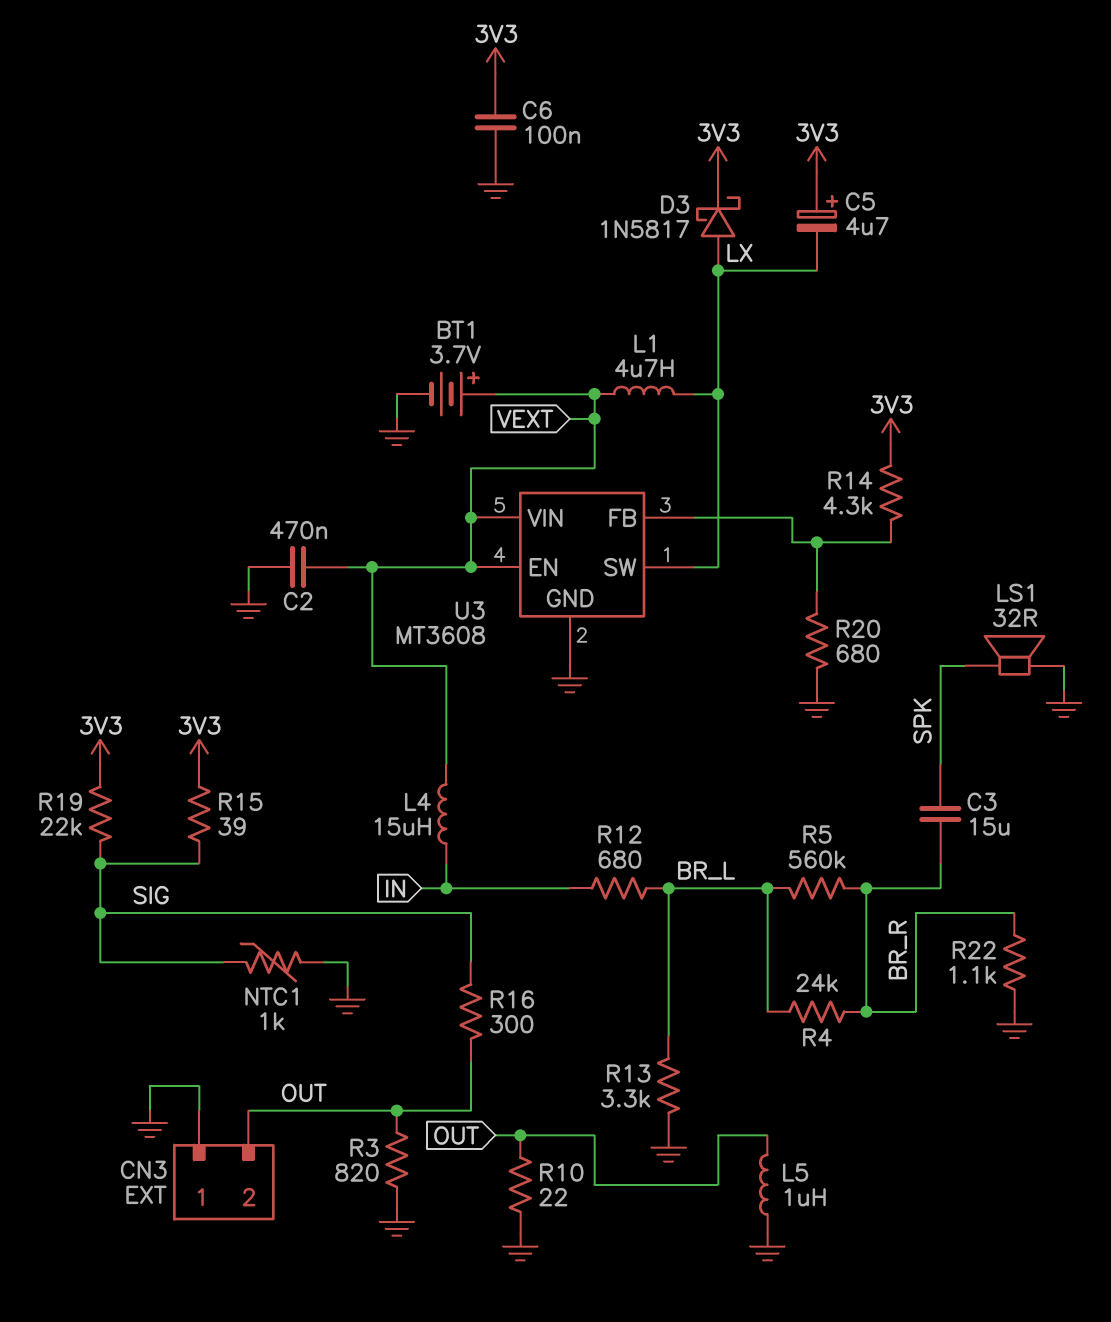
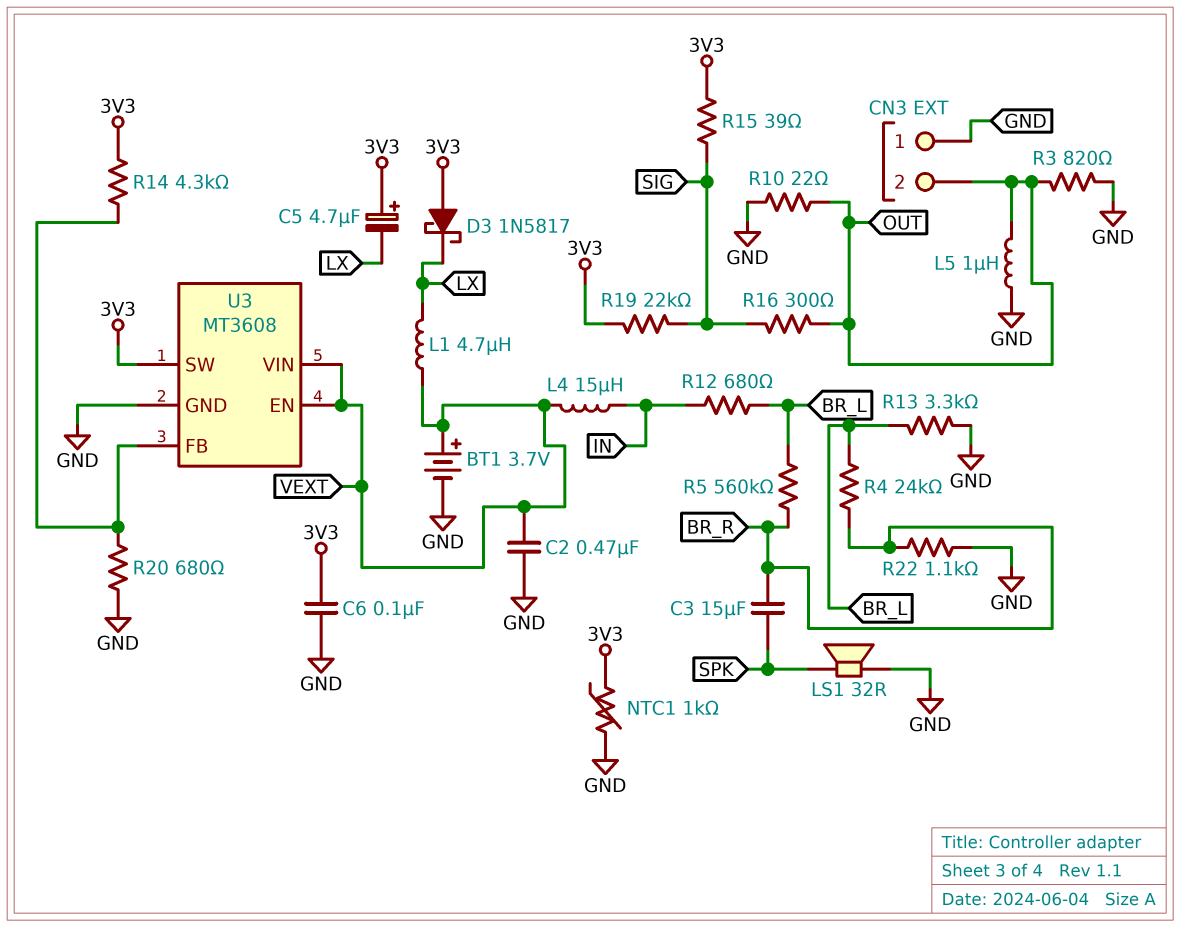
D3: schottky 1N5817 (A LX, K 3V3) -> schottky 1N5817 (A 3V3, K LX)
NTC1: 1k (GND, SIG) -> 1k (3V3, GND)
U3 pin SW: LX -> 3V3

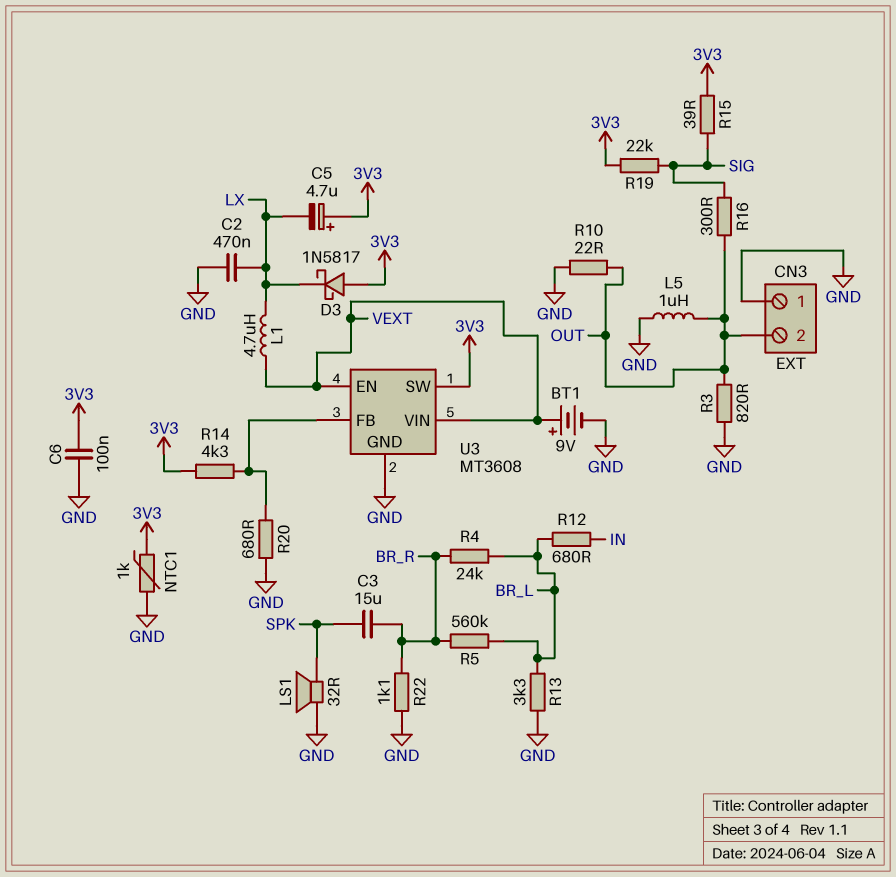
BT1: 3.7V (plus VEXT, minus GND) -> 9V (plus VEXT, minus GND)
C2: 470nF (GND, VEXT) -> 470nF (GND, LX)
L4: 15uH (IN, VEXT) -> none

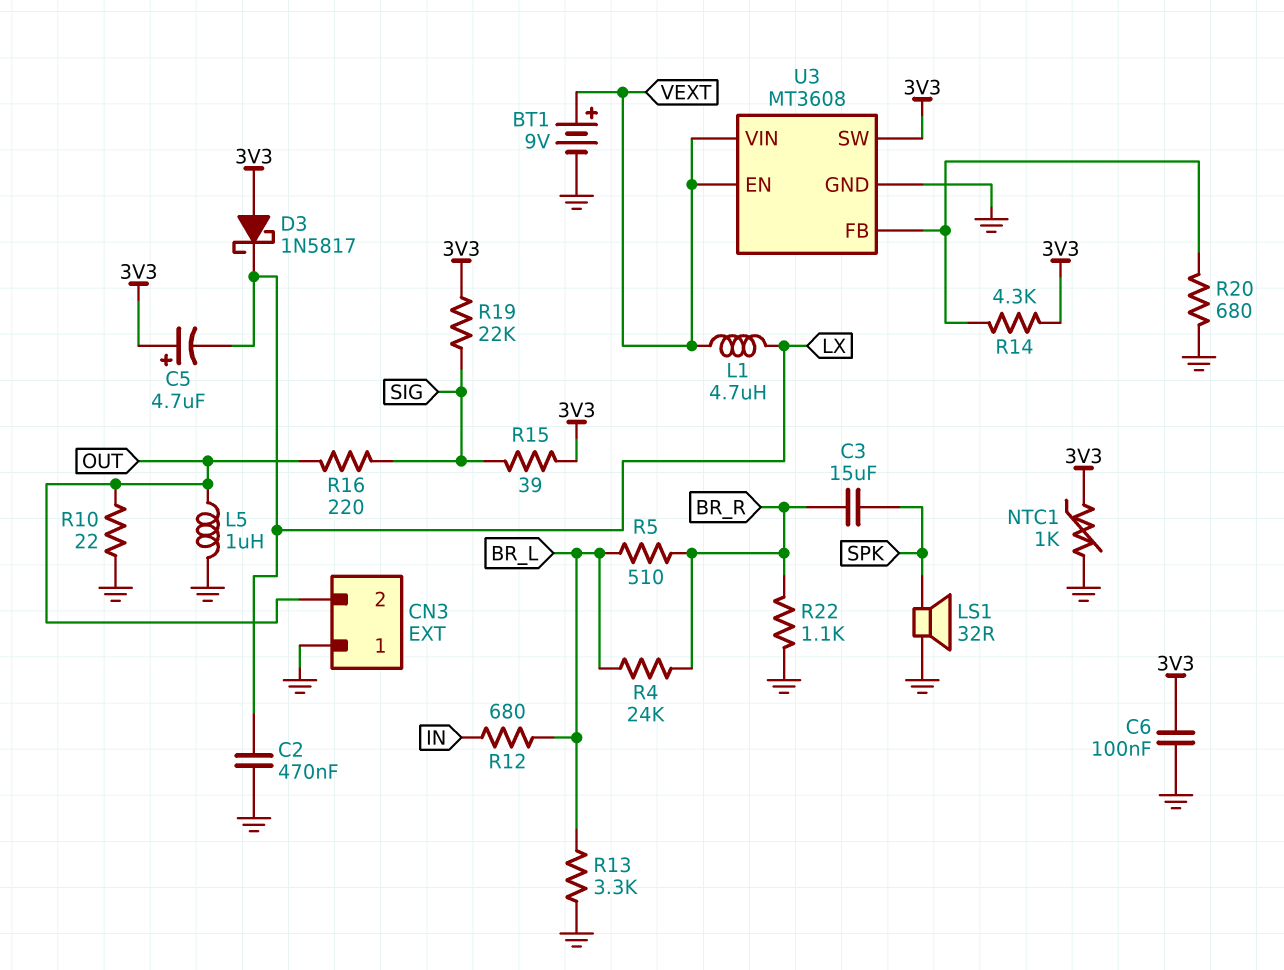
R3: 820 (GND, OUT) -> none
R5: 560k (BR_L, BR_R) -> 510 (BR_L, BR_R)
R16: 300 (OUT, SIG) -> 220 (OUT, SIG)

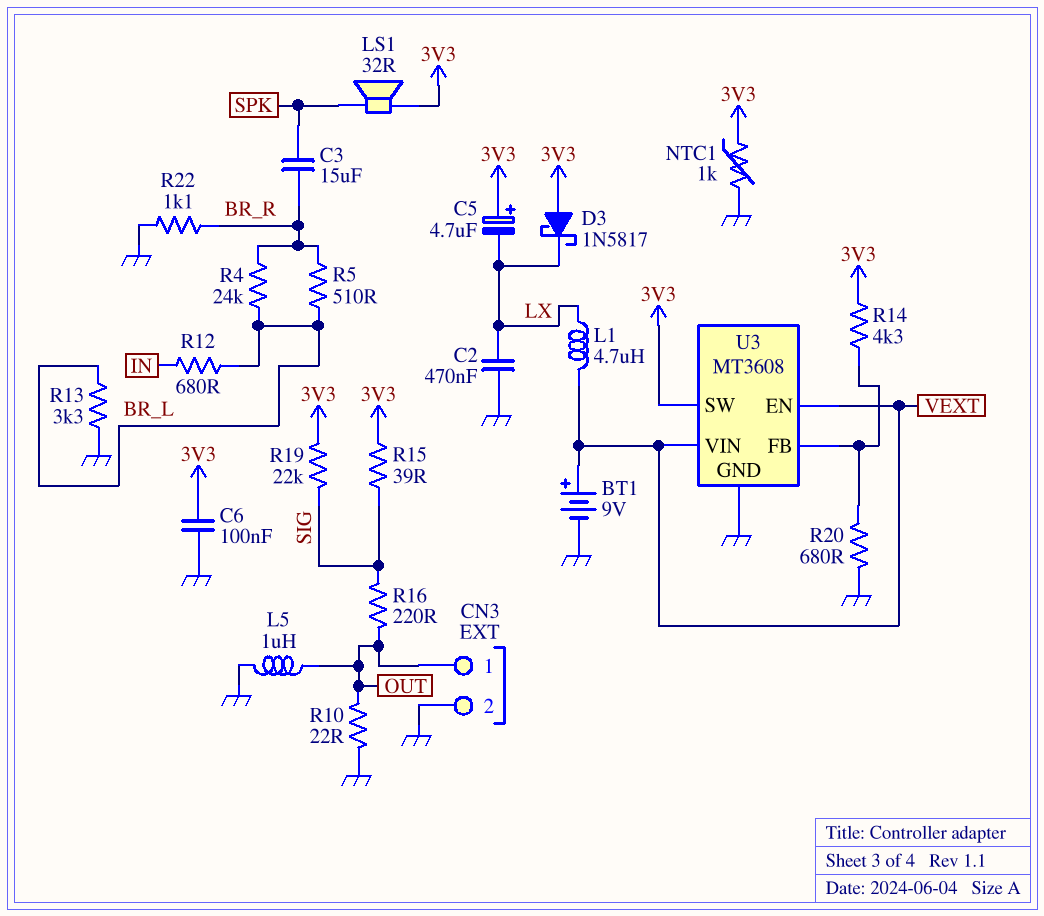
CN3 pin 1: GND -> OUT
CN3 pin 2: OUT -> GND
LS1: speaker 32R (GND, SPK) -> speaker 32R (3V3, SPK)

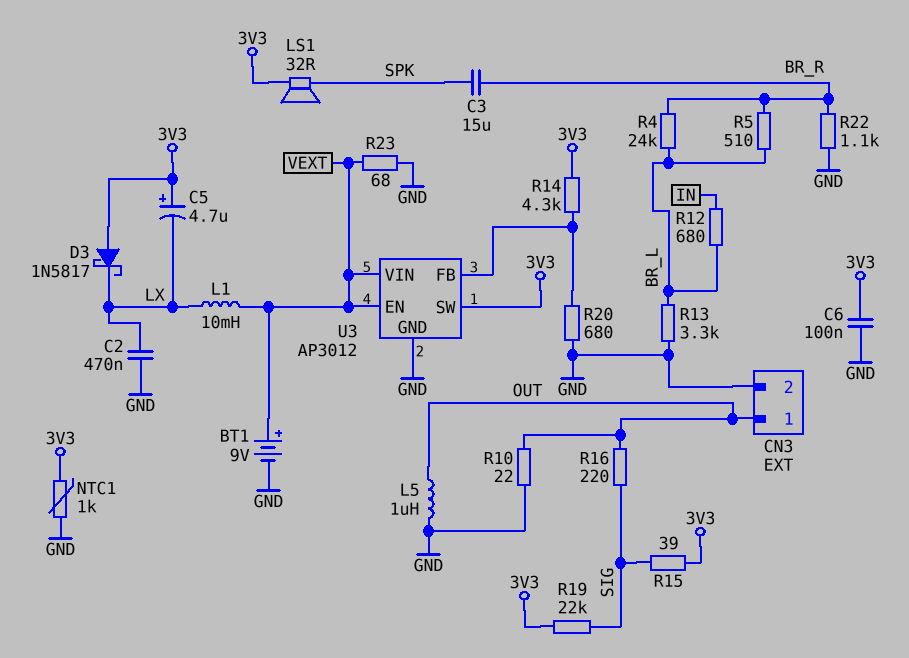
L1: 4.7uH (LX, VEXT) -> 10mH (LX, VEXT)
R23: none -> 68 (GND, VEXT)
U3: MT3608 -> AP3012

